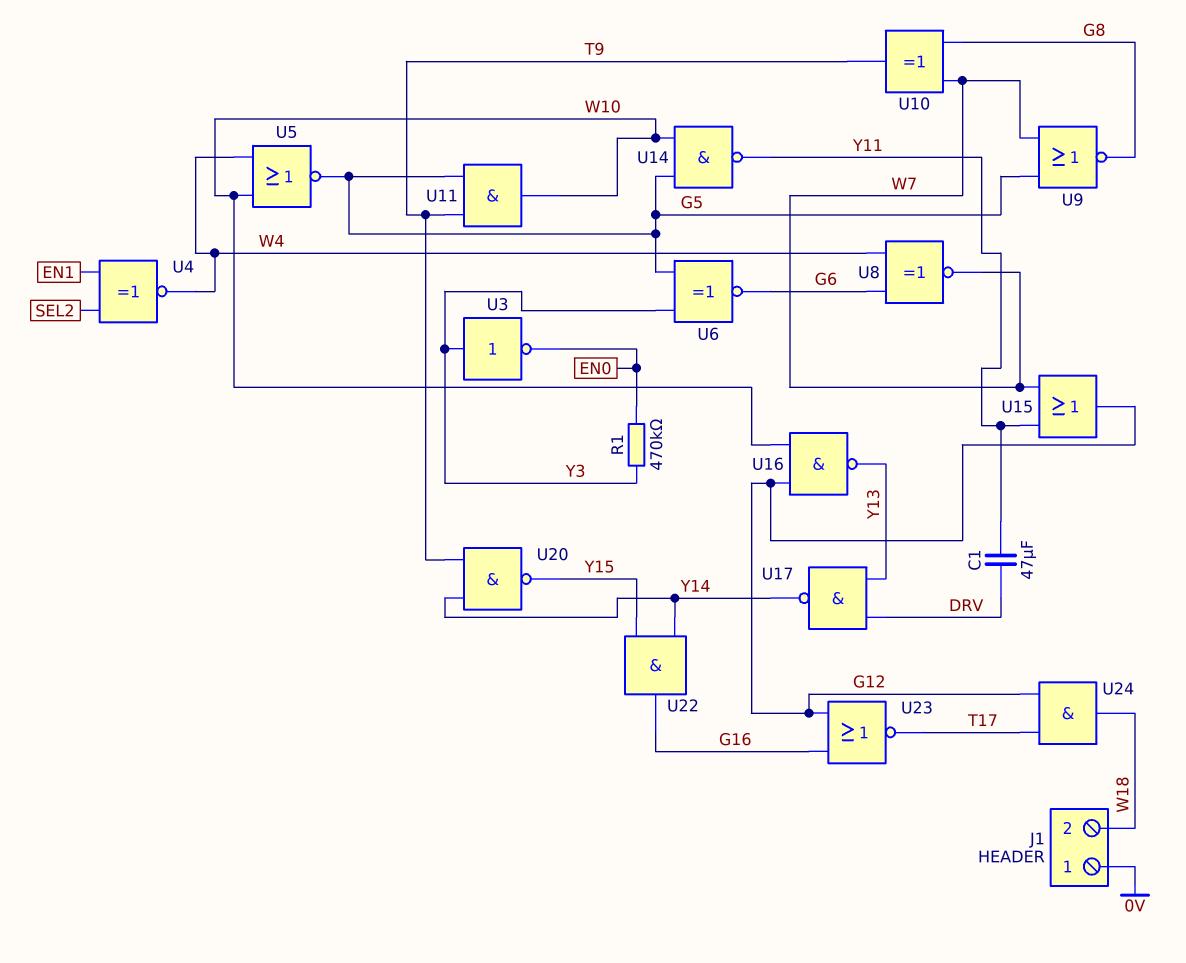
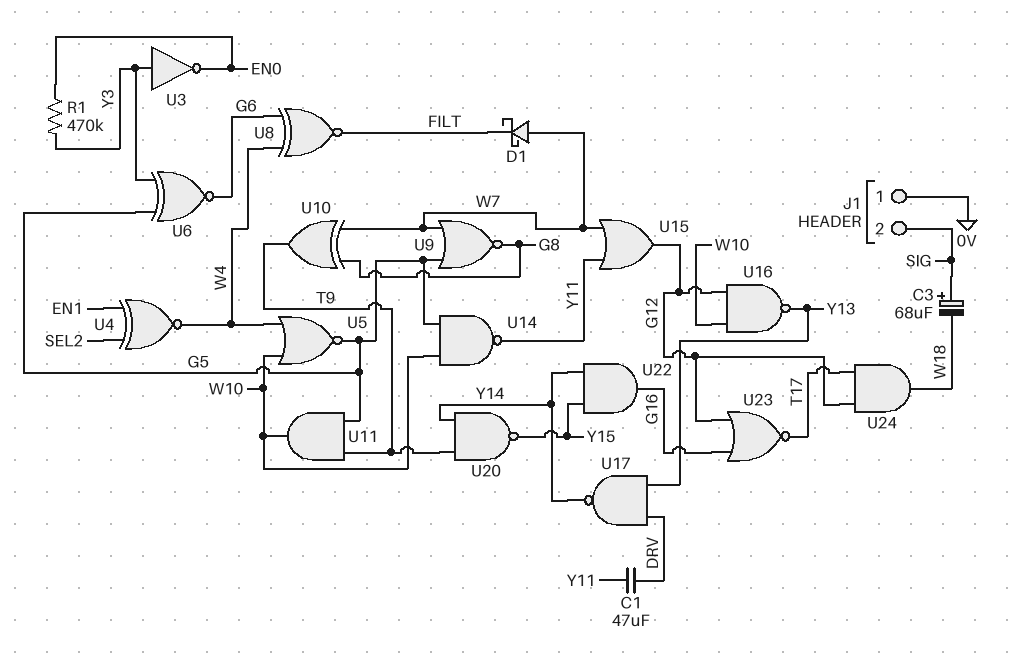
C3: none -> 68uF (plus SIG, minus W18)
D1: none -> schottky (A W7, K FILT)
J1 pin 2: W18 -> SIG
U8: XNOR (in G6, in W4, out W7) -> XNOR (in G6, in W4, out FILT)

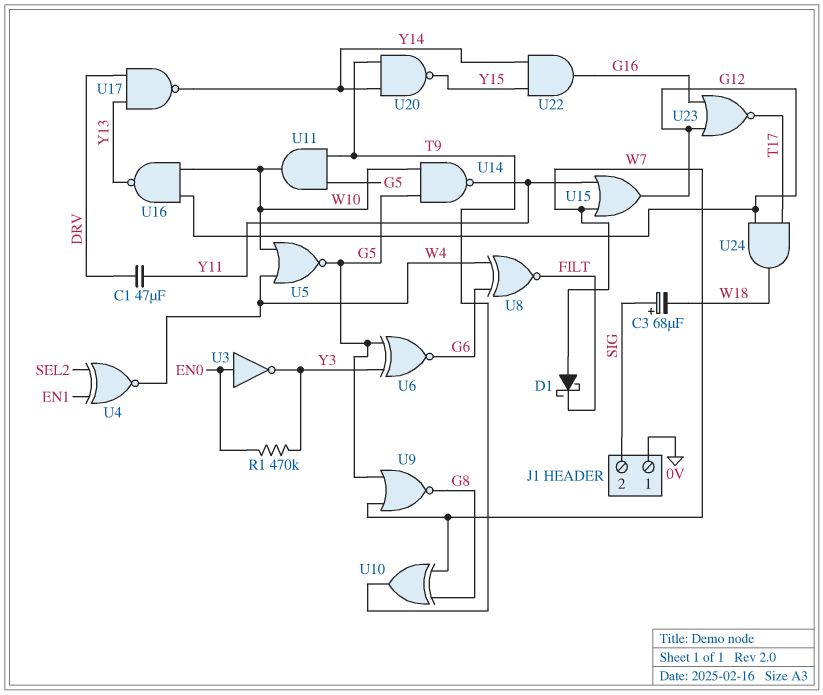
U3: NOT (in Y3, out EN0) -> NOT (in EN0, out Y3)

